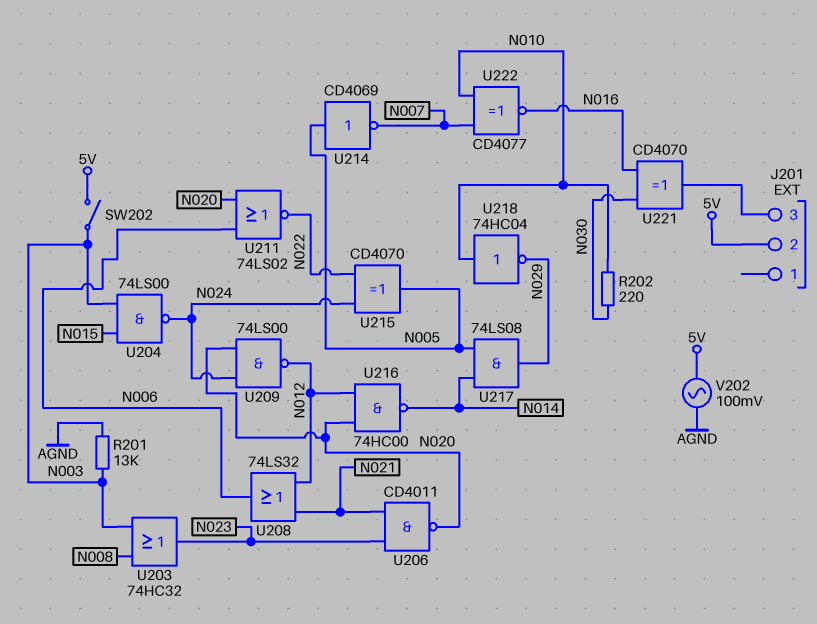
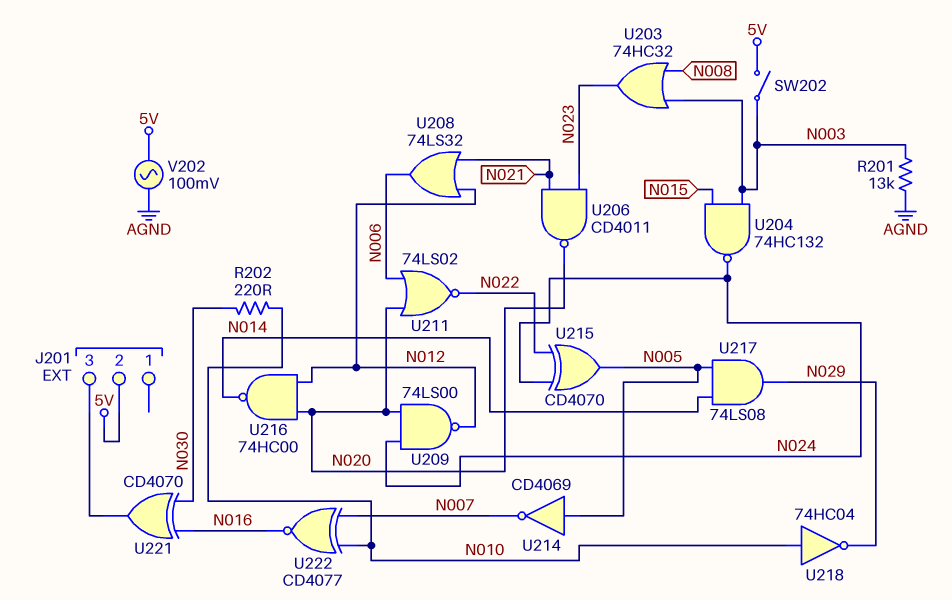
U204: NAND 74LS00 (in N003, in N015, out N024) -> NAND 74HC132 (in N003, in N015, out N024)

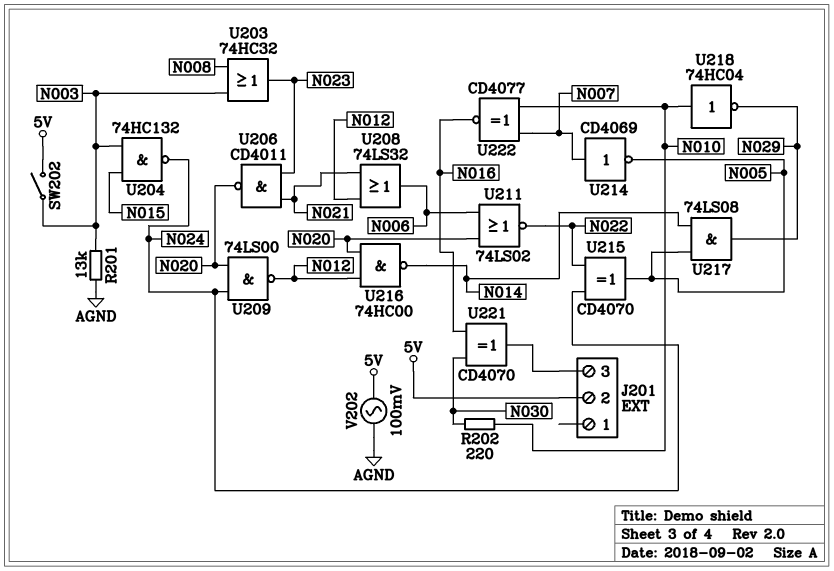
U214: NOT CD4069 (in N005, out N007) -> NOT CD4069 (in N007, out N005)

